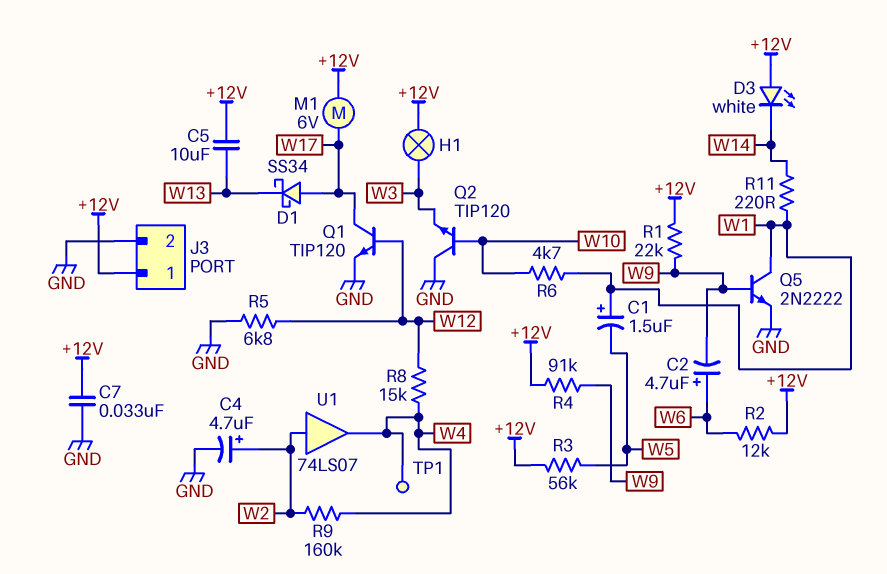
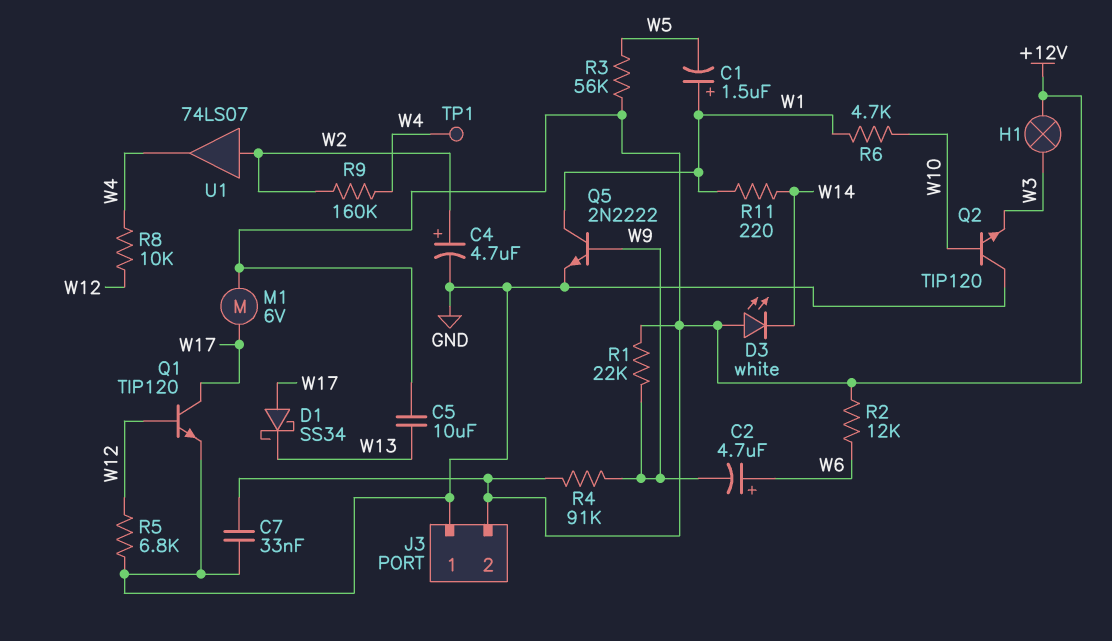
J3 pin 1: +12V -> GND
J3 pin 2: GND -> +12V
R8: 15k (W4, W12) -> 10k (W4, W12)

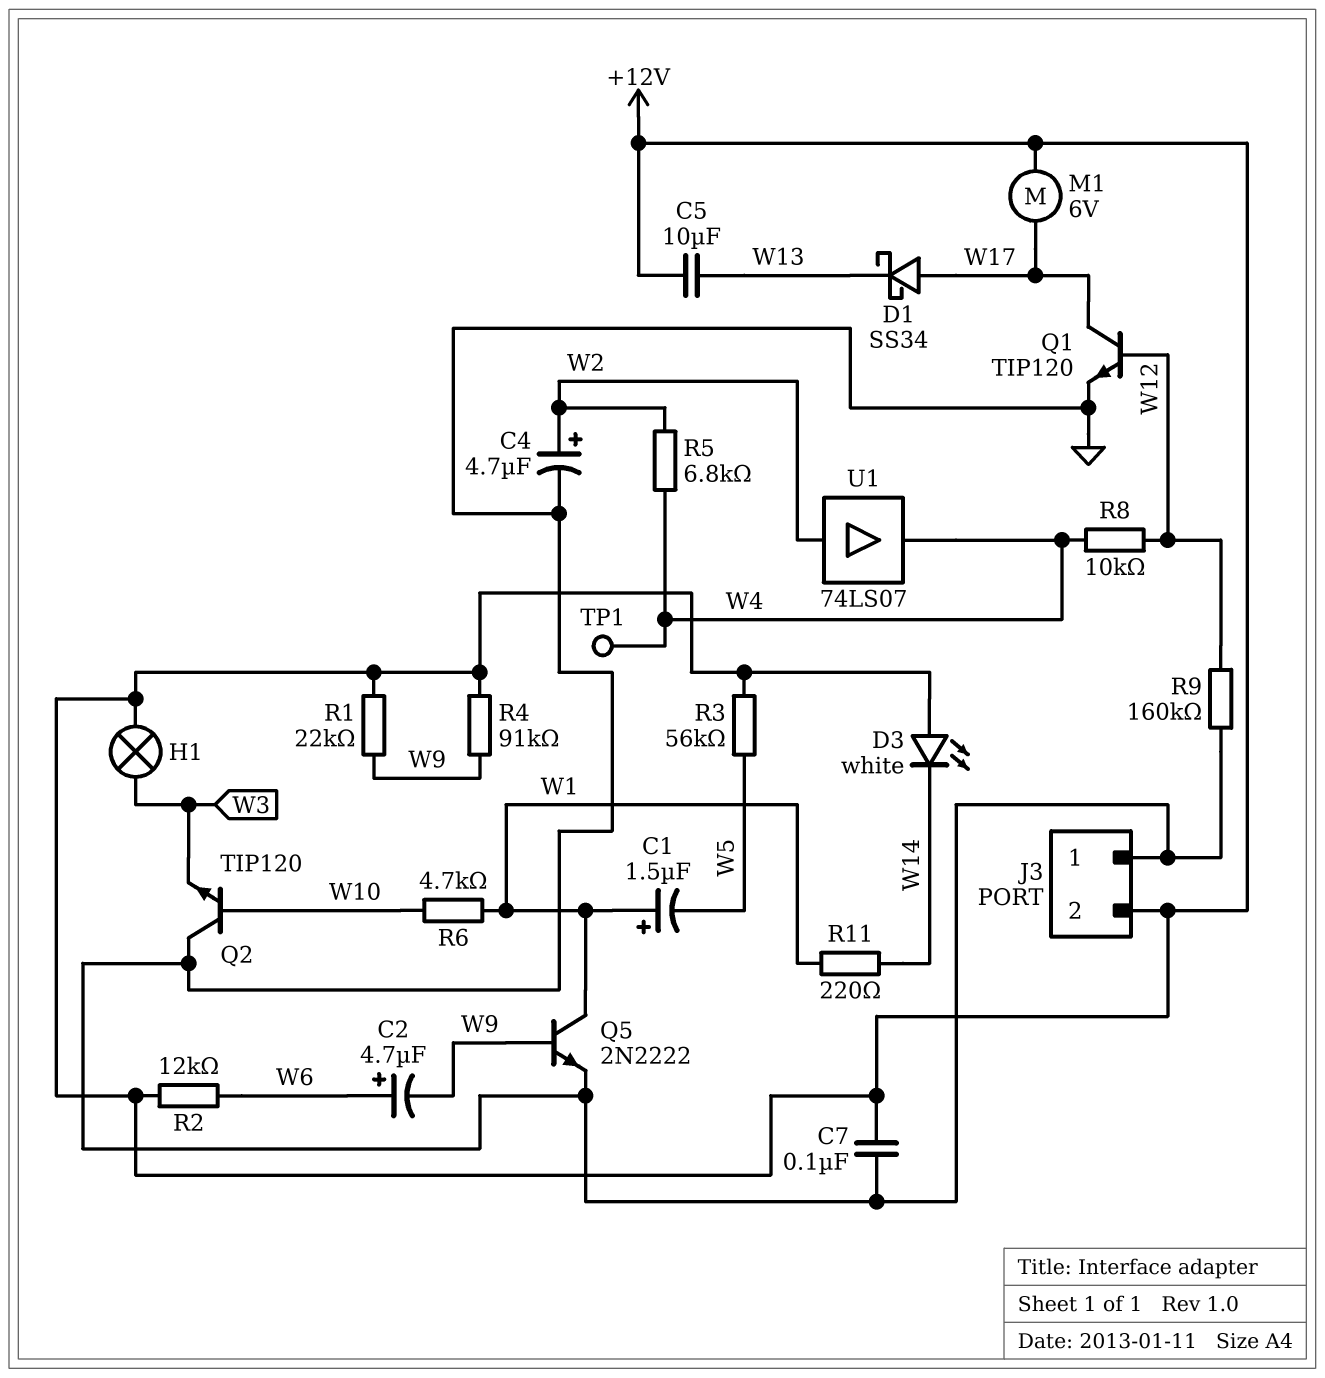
C7: 33nF (+12V, GND) -> 100nF (+12V, GND)
R5: 6.8k (GND, W12) -> 6.8k (W2, W4)
R9: 160k (W2, W4) -> 160k (GND, W12)

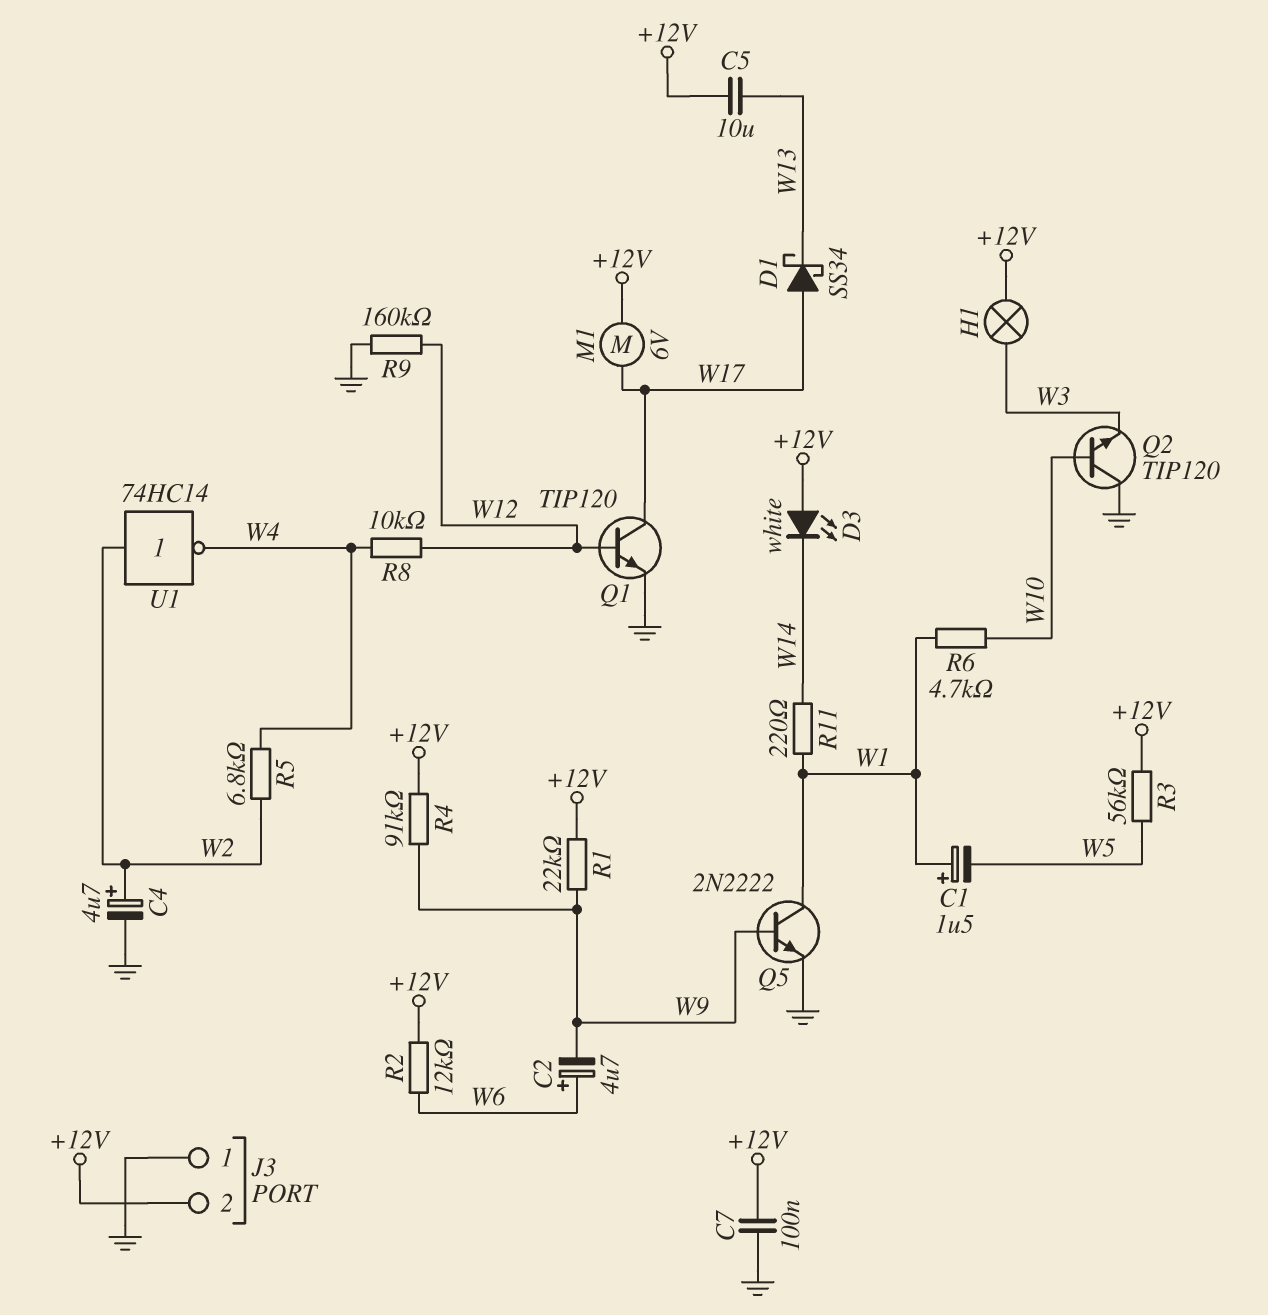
TP1: test point (W4) -> none
U1: buffer 74LS07 (in W2, out W4) -> NOT 74HC14 (in W2, out W4)

